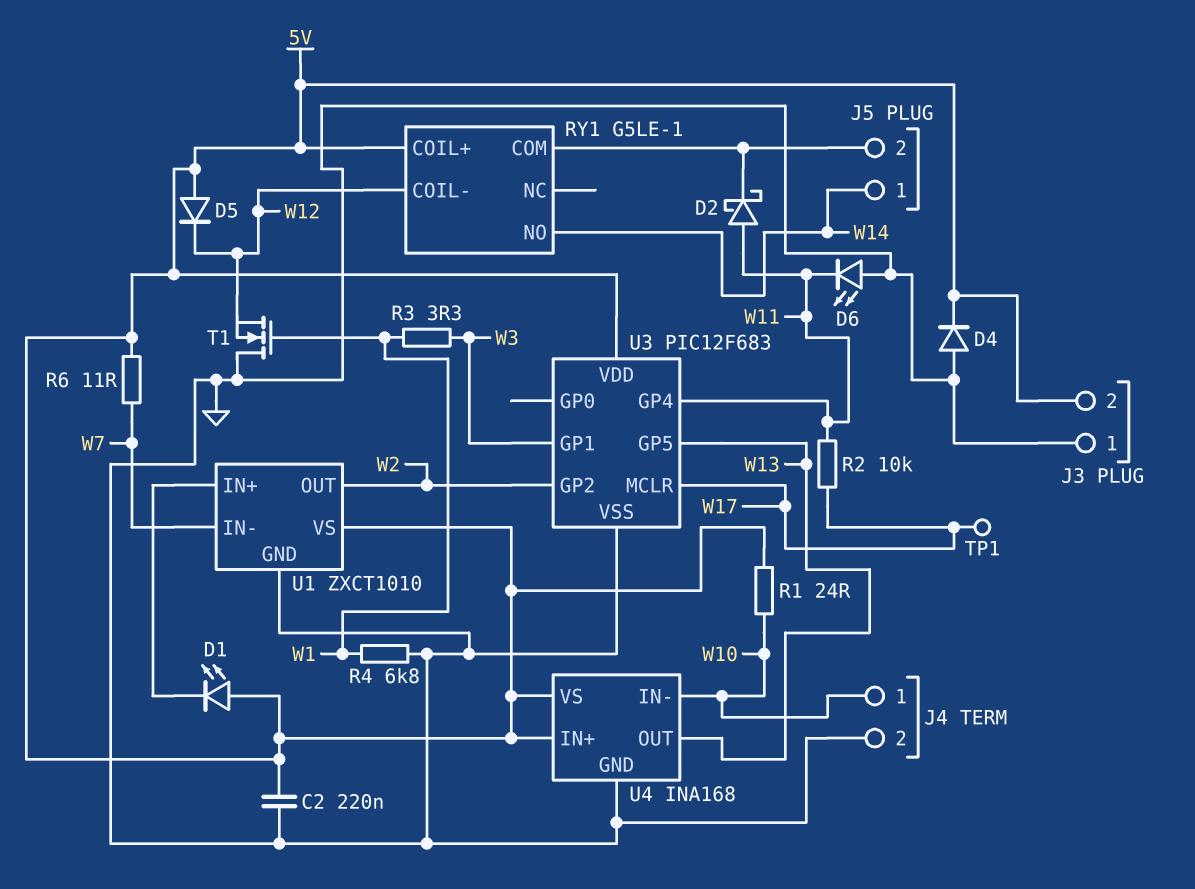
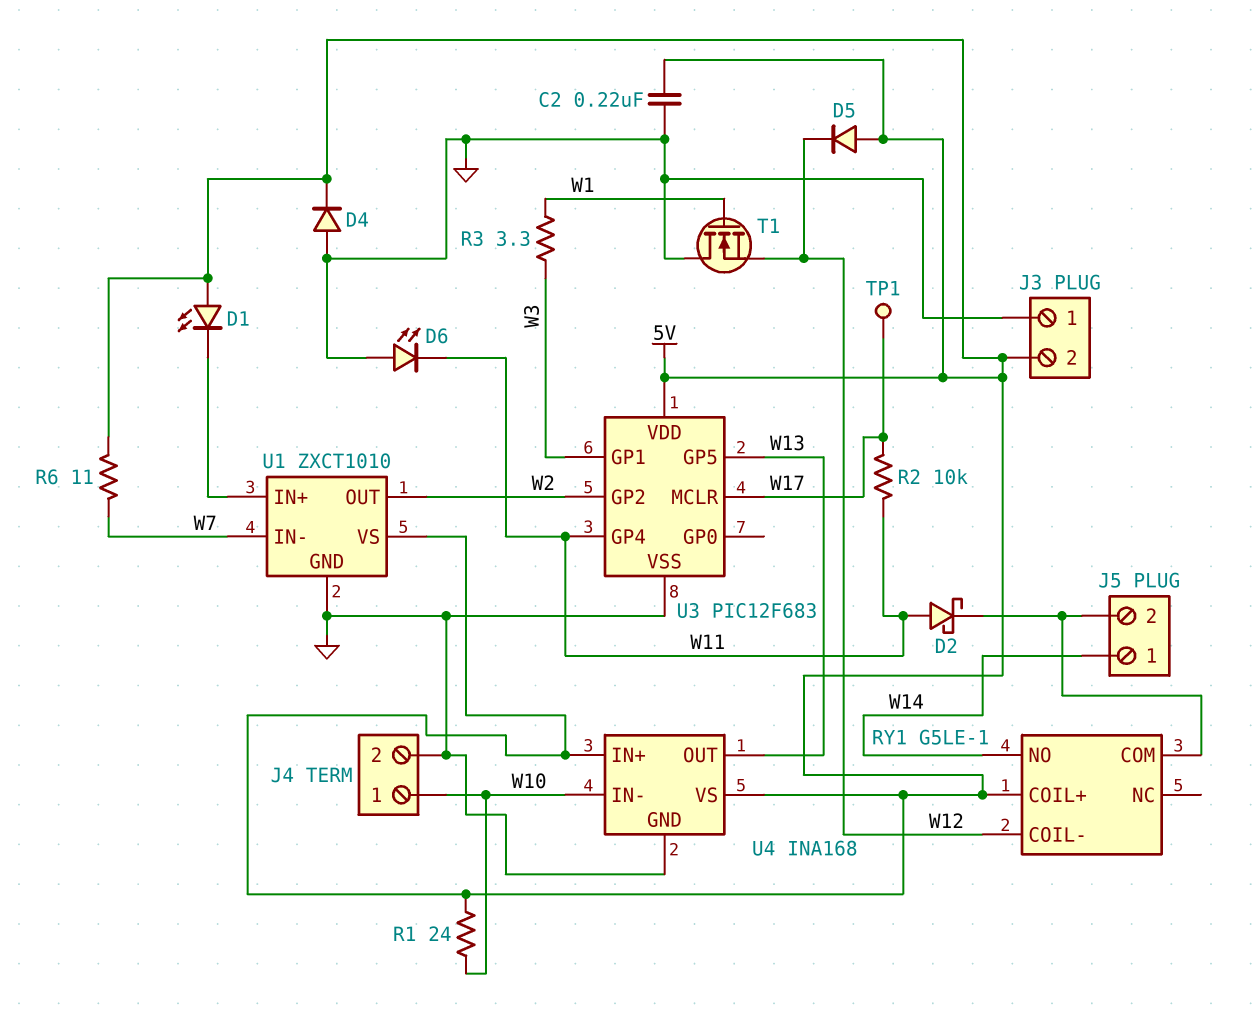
R4: 6.8k (GND, W1) -> none

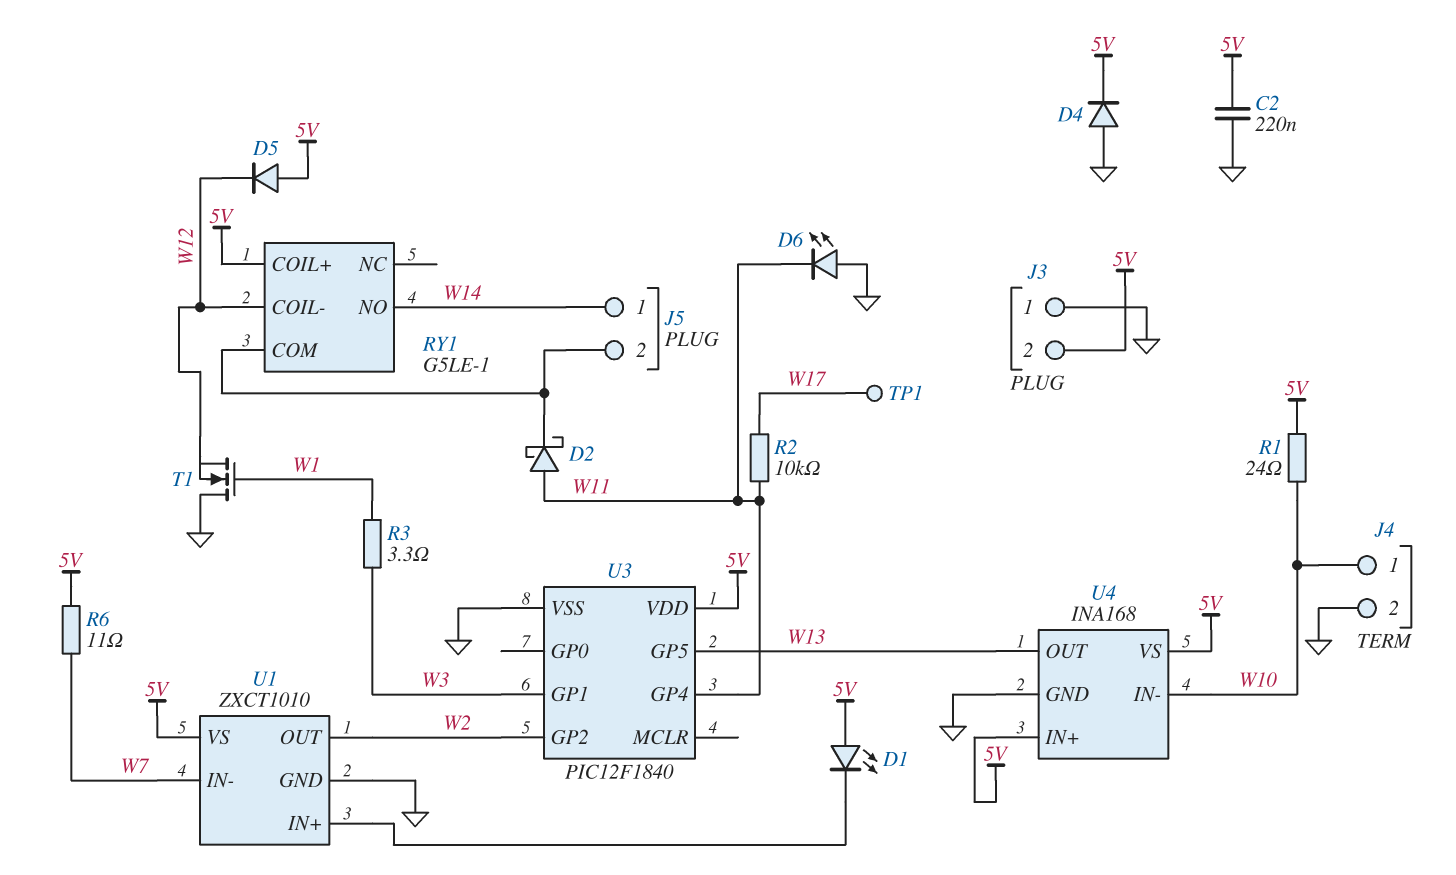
U3: PIC12F683 -> PIC12F1840
U3 pin MCLR: W17 -> none

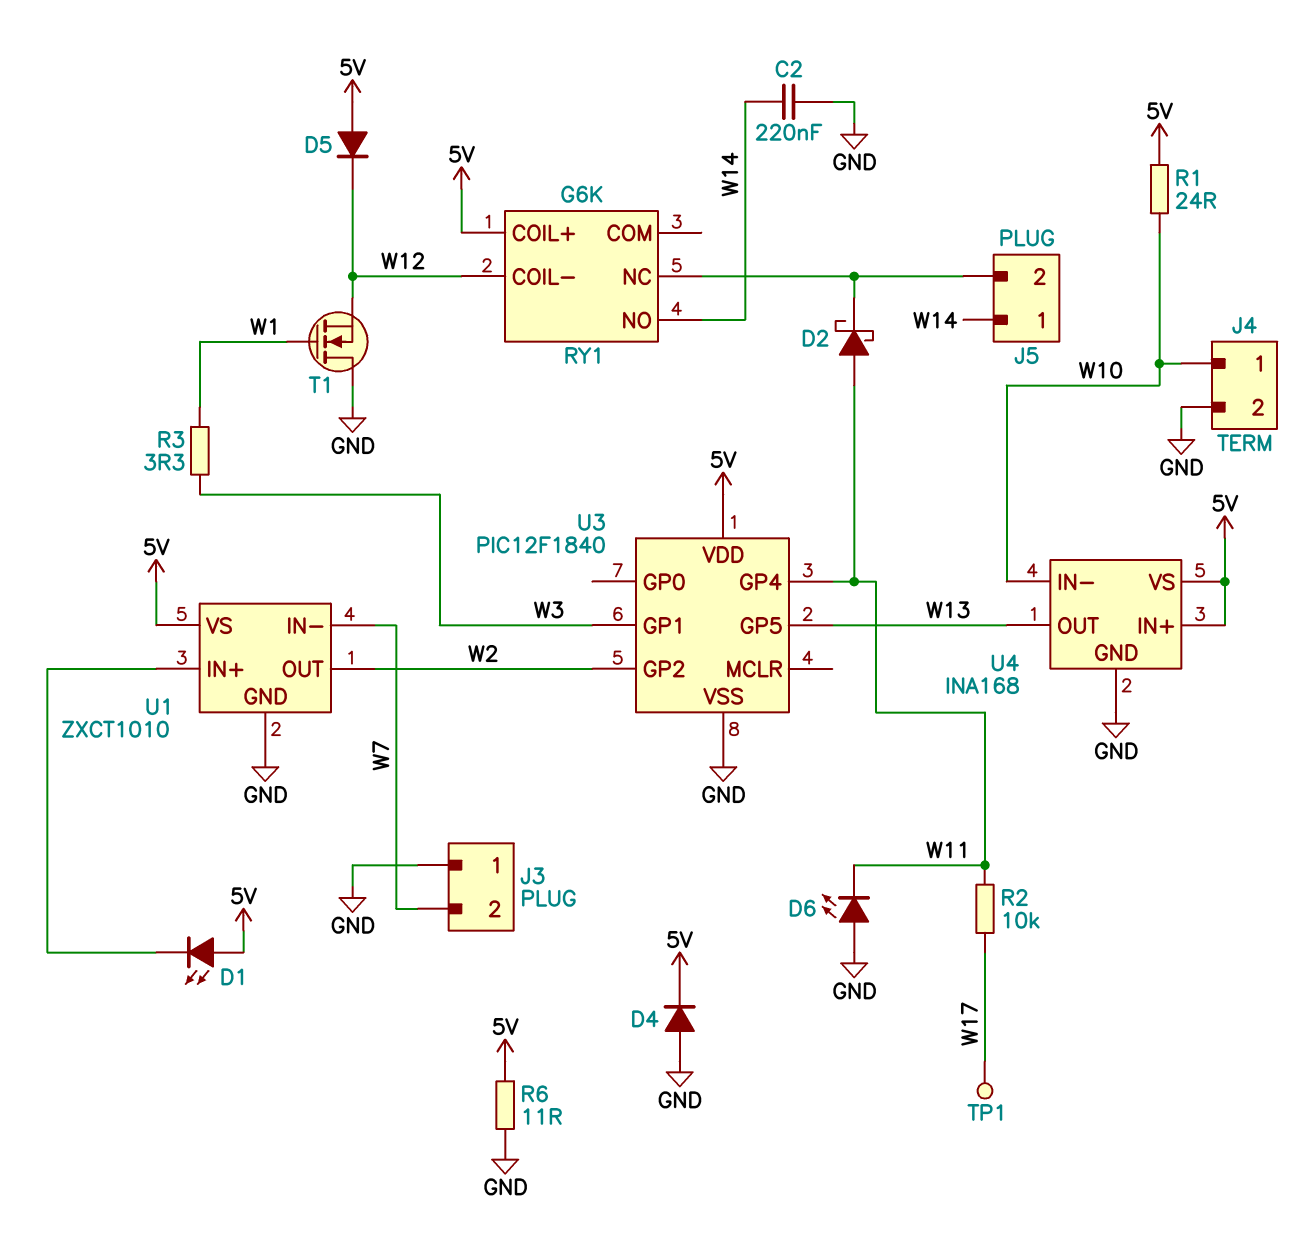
C2: 220nF (5V, GND) -> 220nF (GND, W14)
J3 pin 2: 5V -> W7
R6: 11 (5V, W7) -> 11 (5V, GND)
RY1: G5LE-1 -> G6K
RY1 pin COM: J5/2 -> none
RY1 pin NC: none -> J5/2

